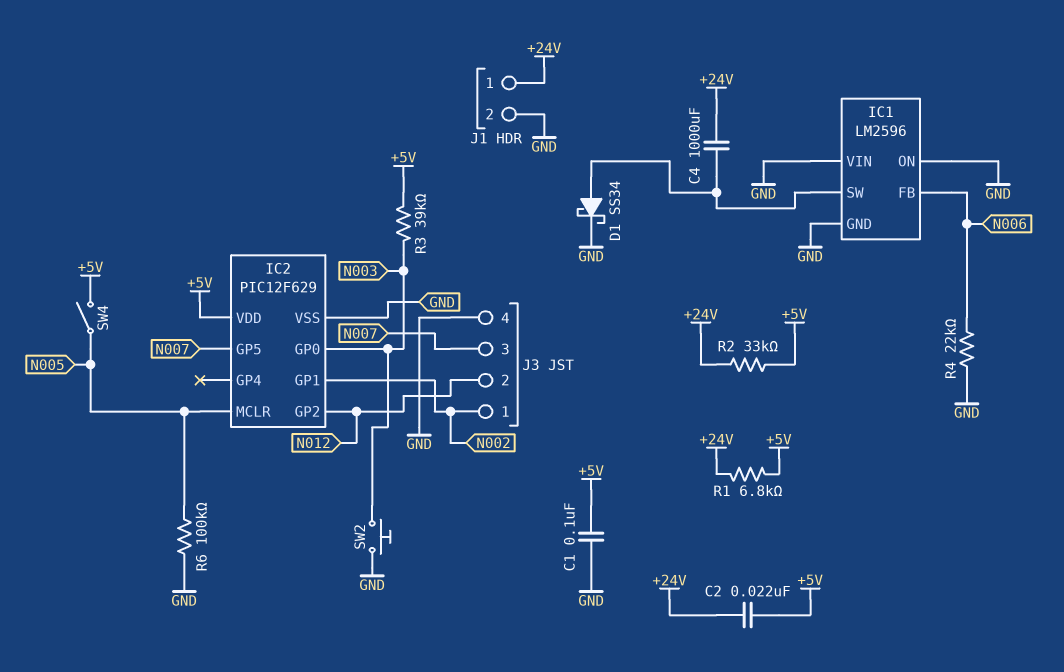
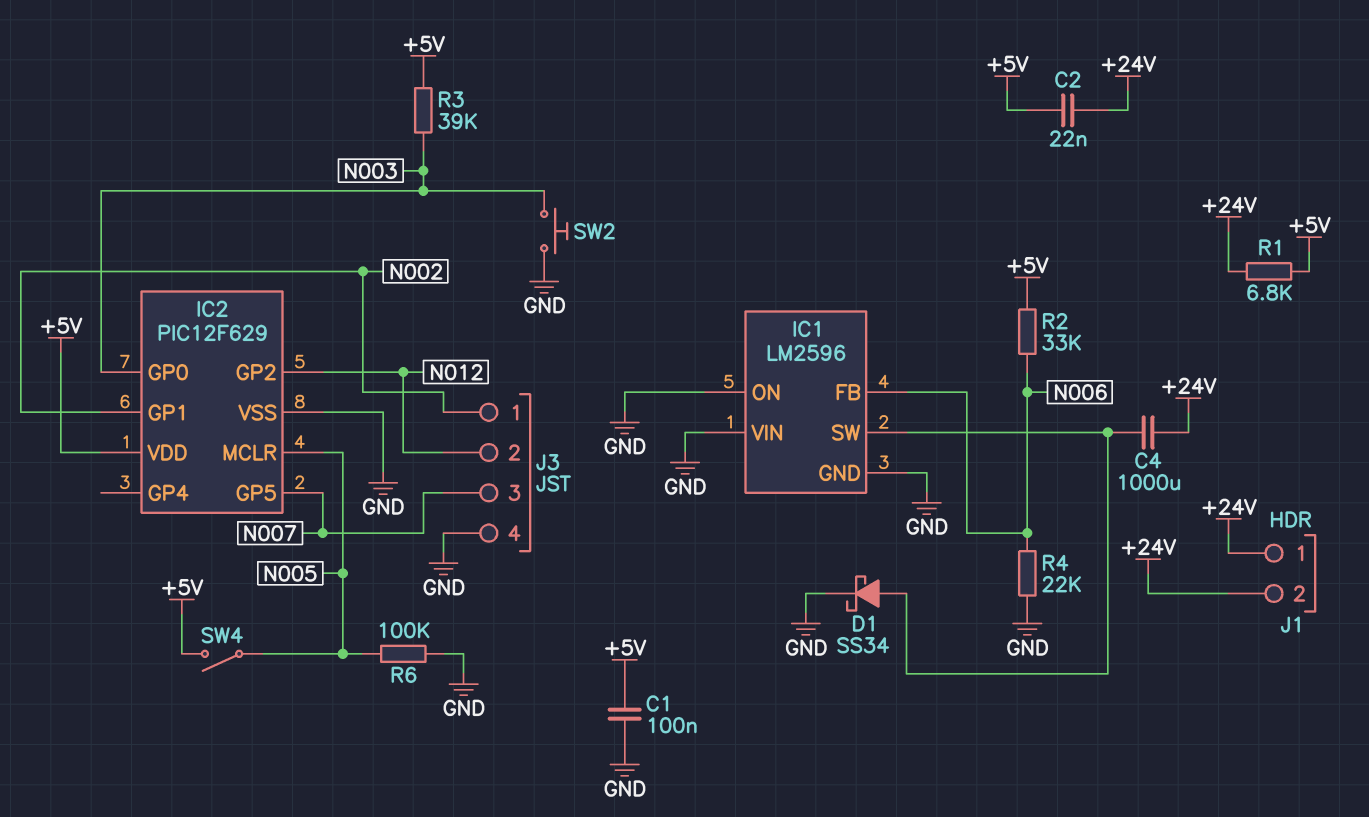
J1 pin 2: GND -> +24V
R2: 33k (+5V, +24V) -> 33k (+5V, N006)

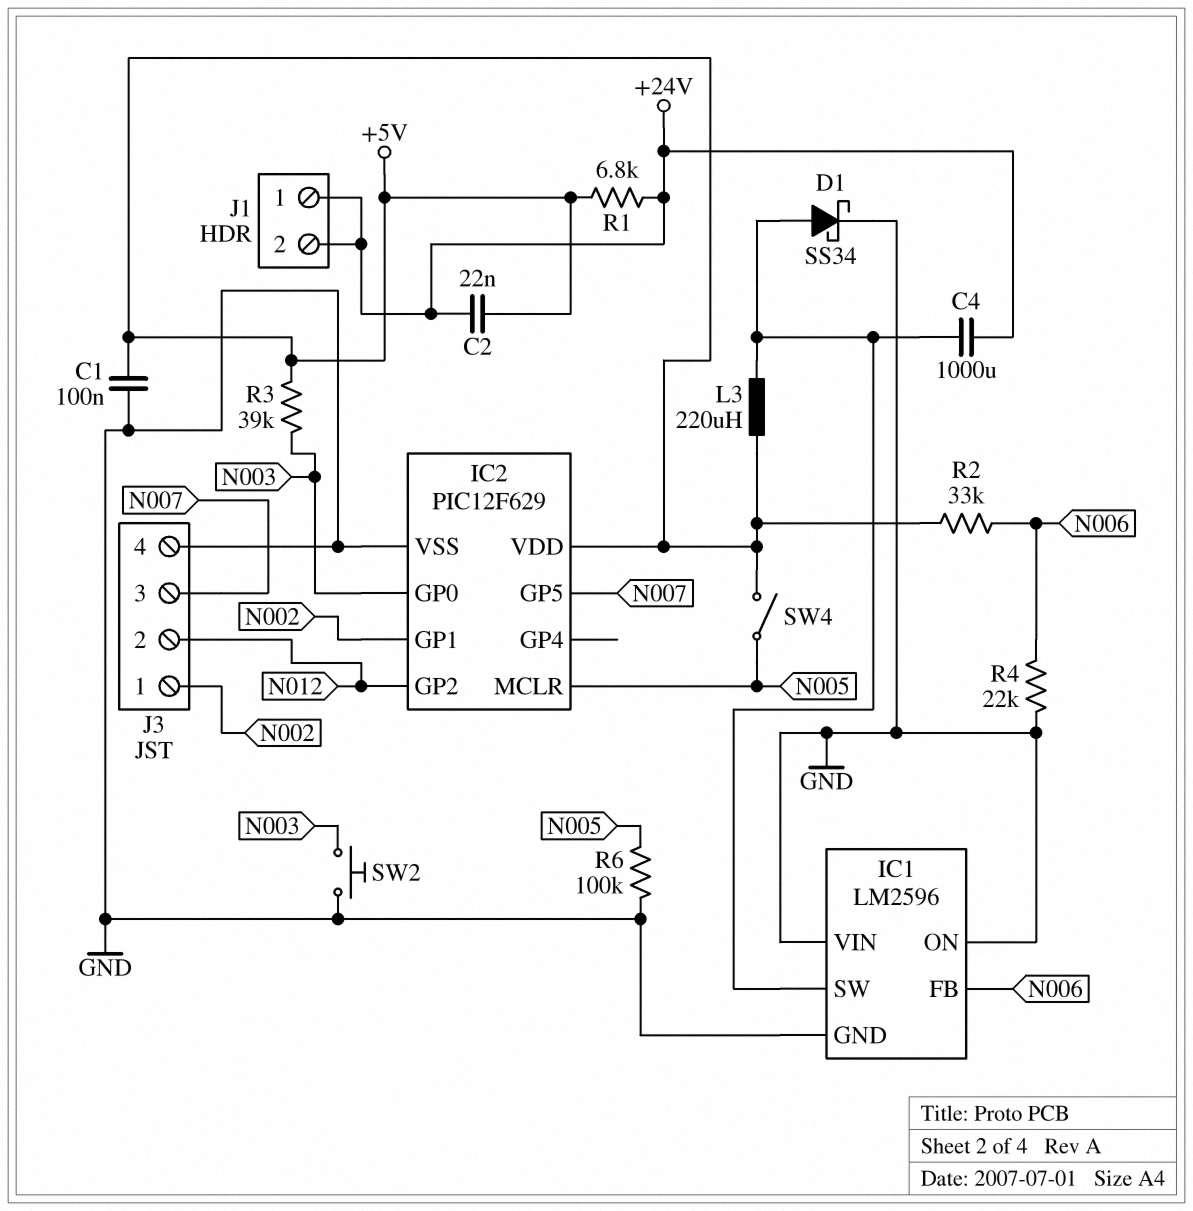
L3: none -> 220uH (+5V, IC1/SW)

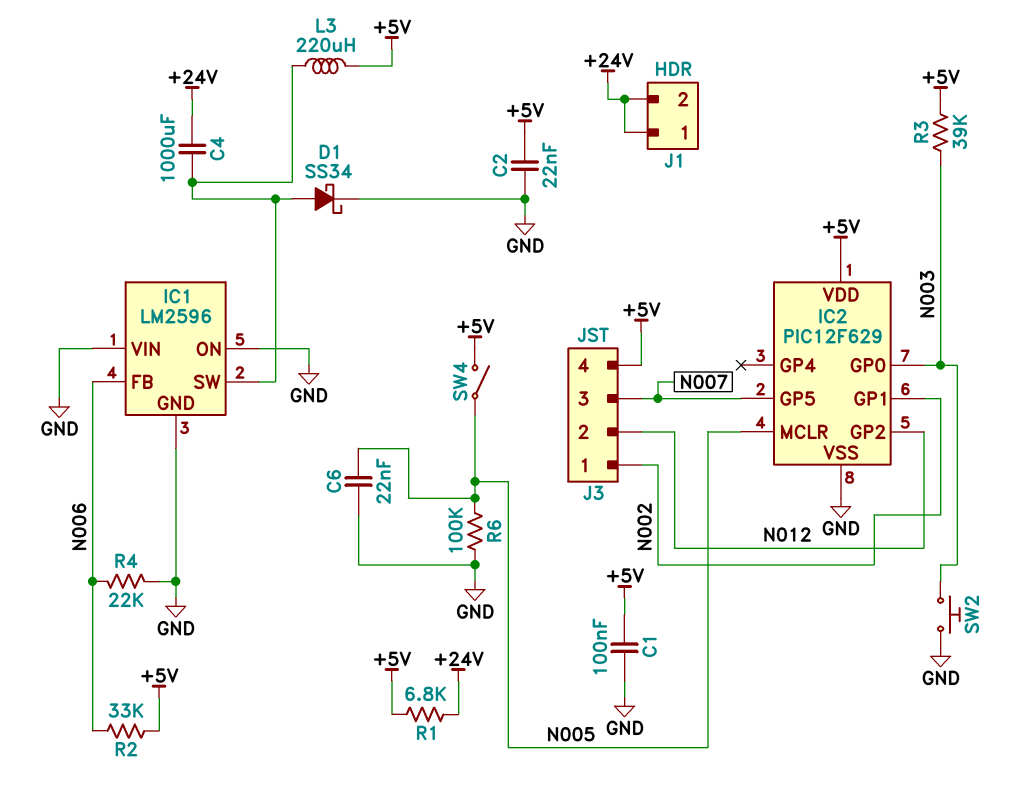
C2: 22nF (+5V, +24V) -> 22nF (+5V, GND)
C6: none -> 22nF (GND, N005)
J3 pin 4: GND -> +5V

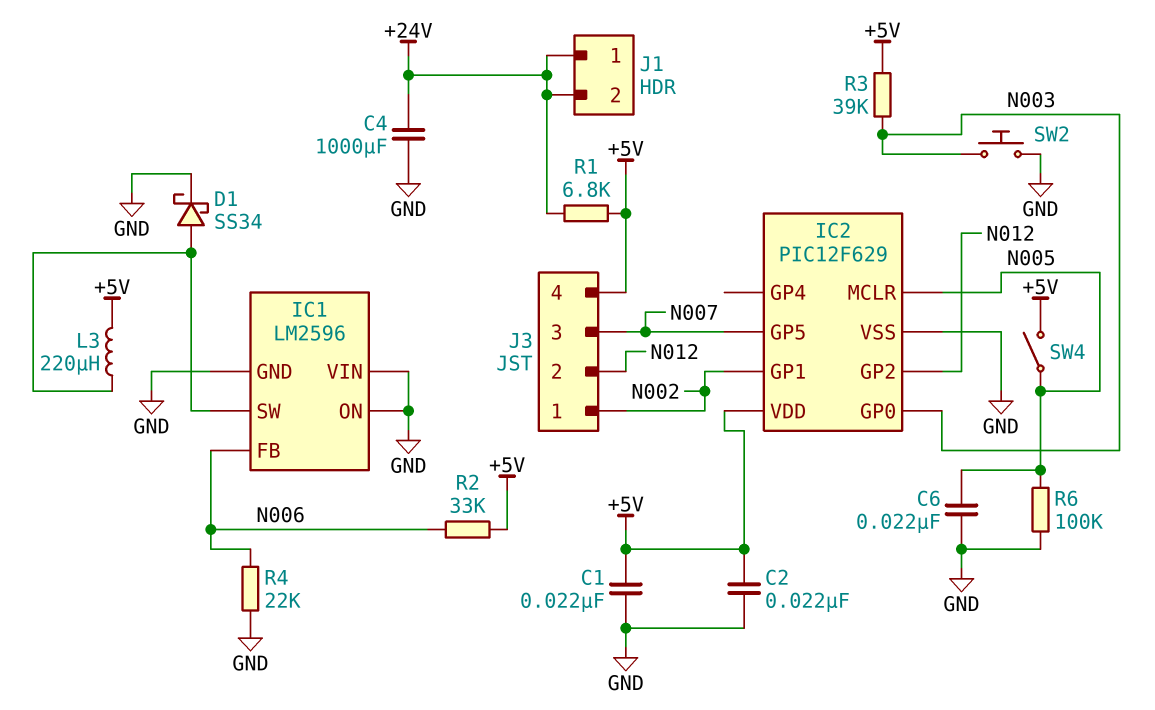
C1: 100nF (+5V, GND) -> 22nF (+5V, GND)
C4: 1000uF (+24V, IC1/SW) -> 1000uF (+24V, GND)

